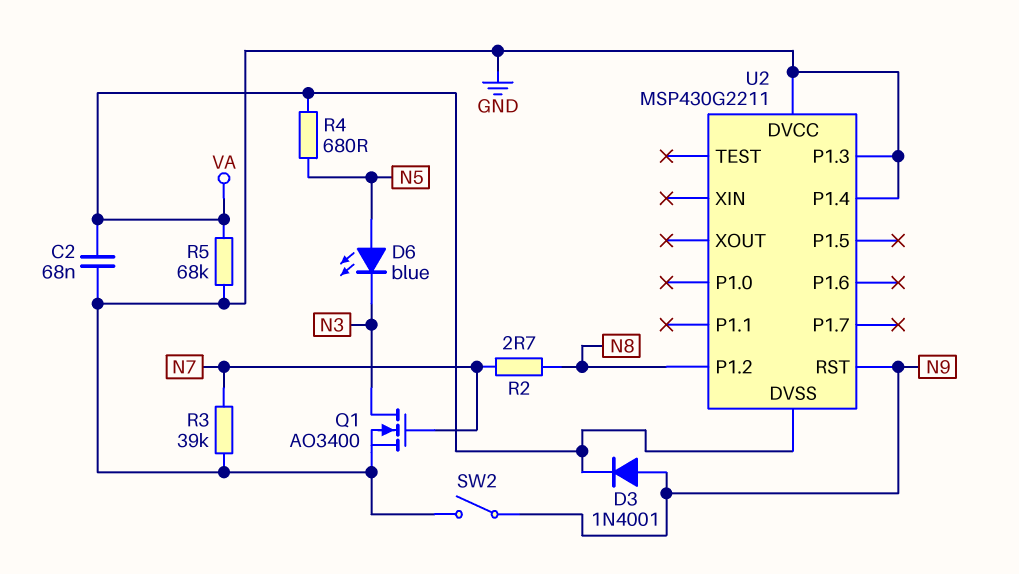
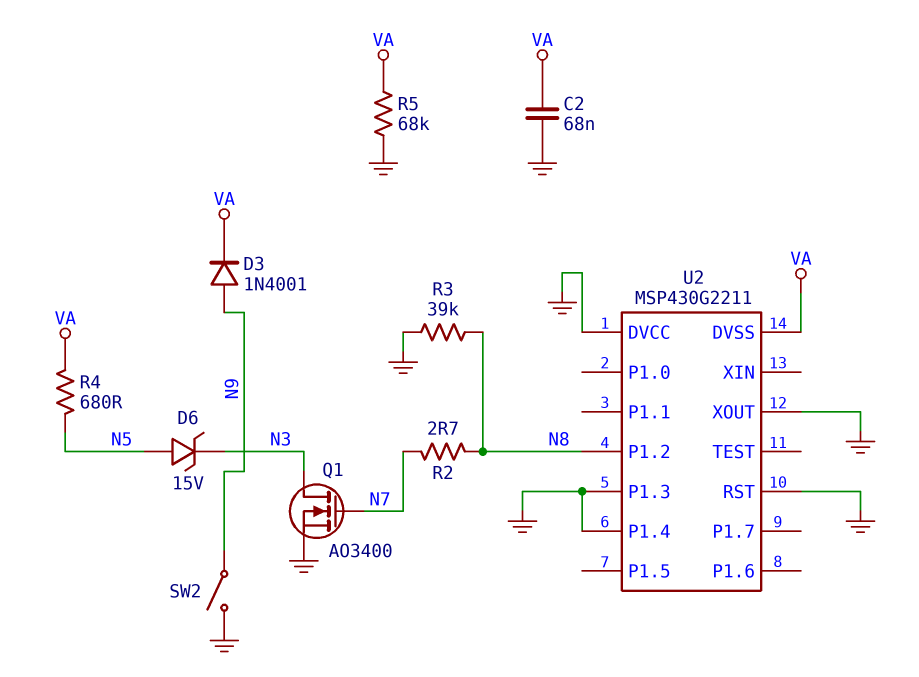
D6: LED blue (A N5, K N3) -> zener 15V (A N5, K N3)
R3: 39k (GND, N7) -> 39k (GND, N8)
U2 pin RST: N9 -> GND
U2 pin XOUT: none -> GND

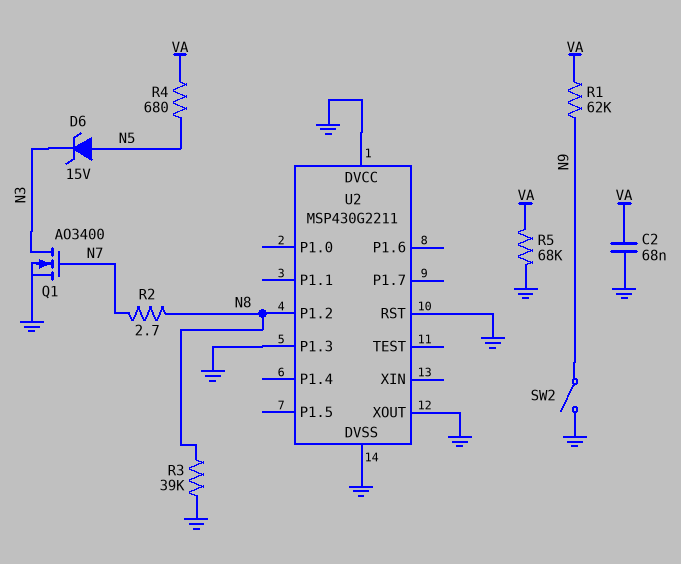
D3: diode 1N4001 (A N9, K VA) -> none
R1: none -> 62k (N9, VA)
U2 pin DVSS: VA -> GND
U2 pin P1.4: GND -> none

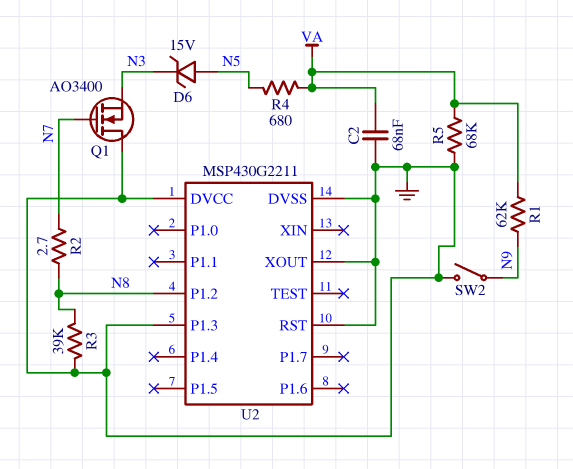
Q1: NMOS AO3400 (G N7, D N3, S GND) -> NMOS AO3400 (G N7, D GND, S N3)

